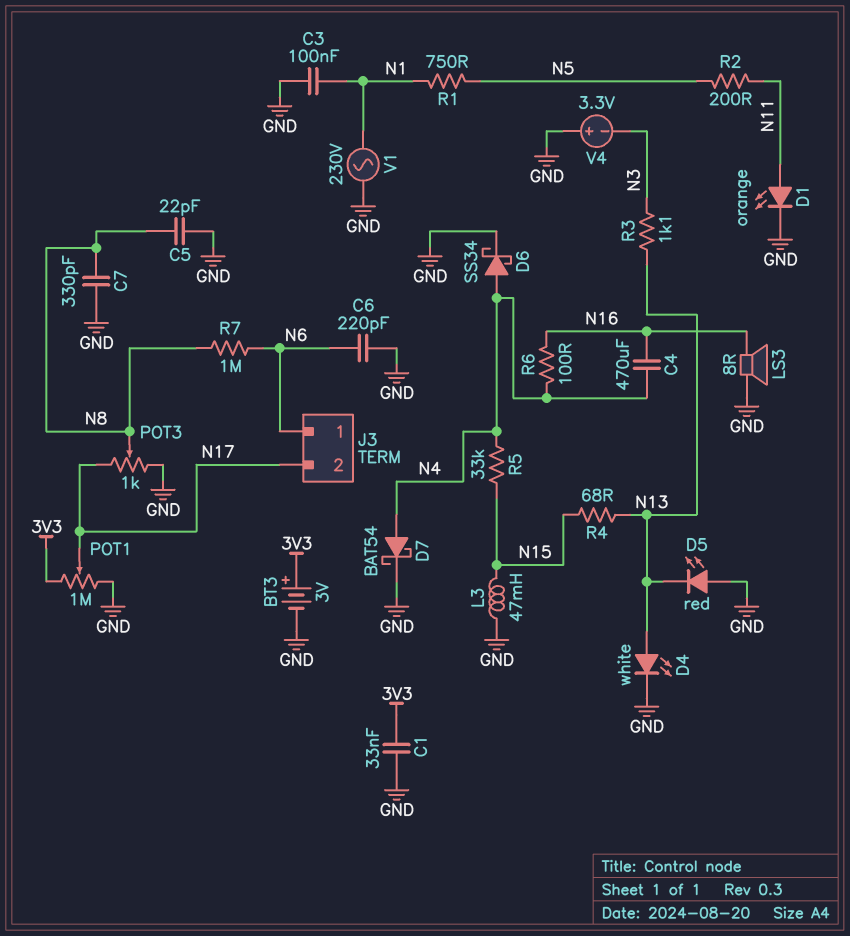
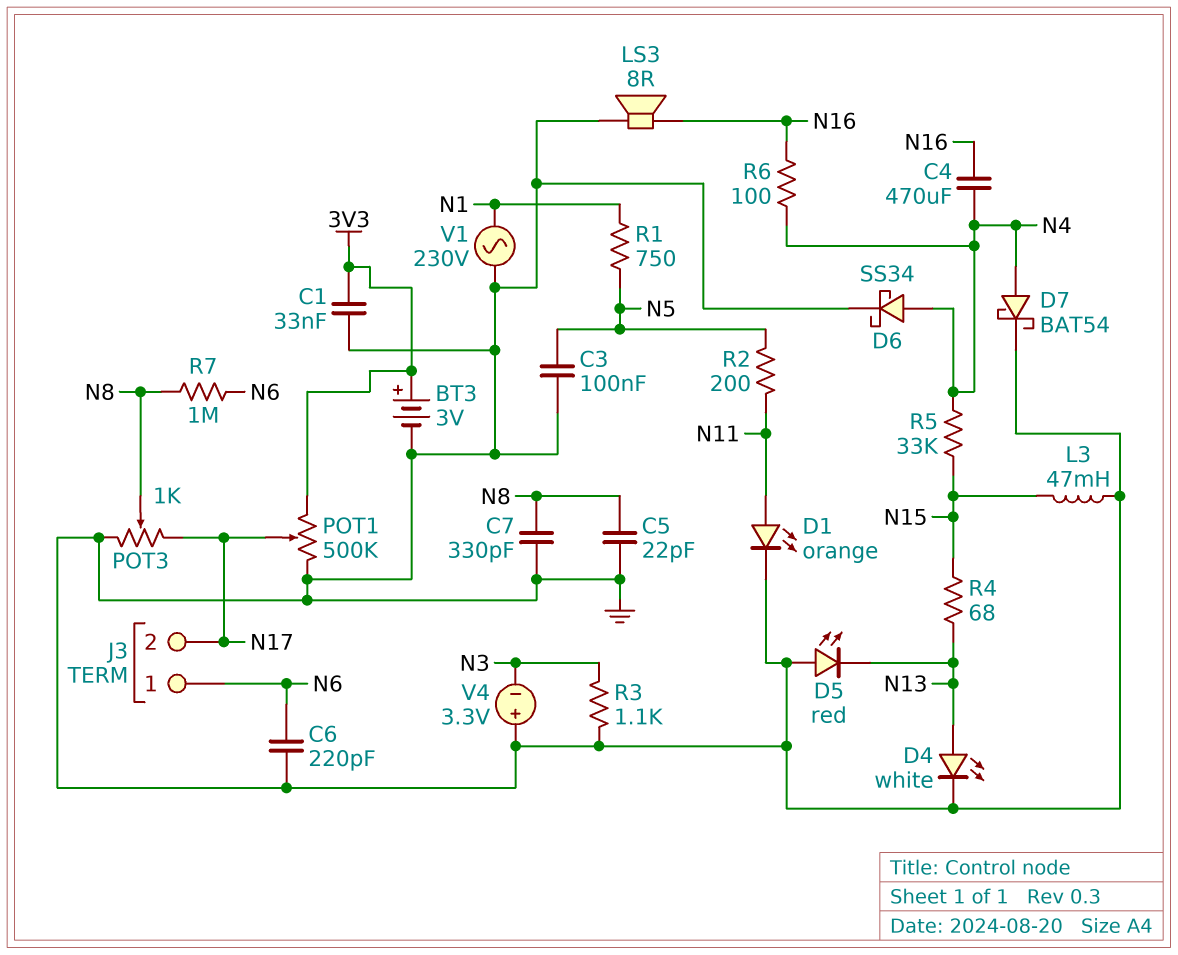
C3: 100nF (GND, N1) -> 100nF (GND, N5)
POT1: 1M (3V3, GND, wiper N17) -> 500k (3V3, GND, wiper N17)
R3: 1.1k (N3, N13) -> 1.1k (GND, N3)

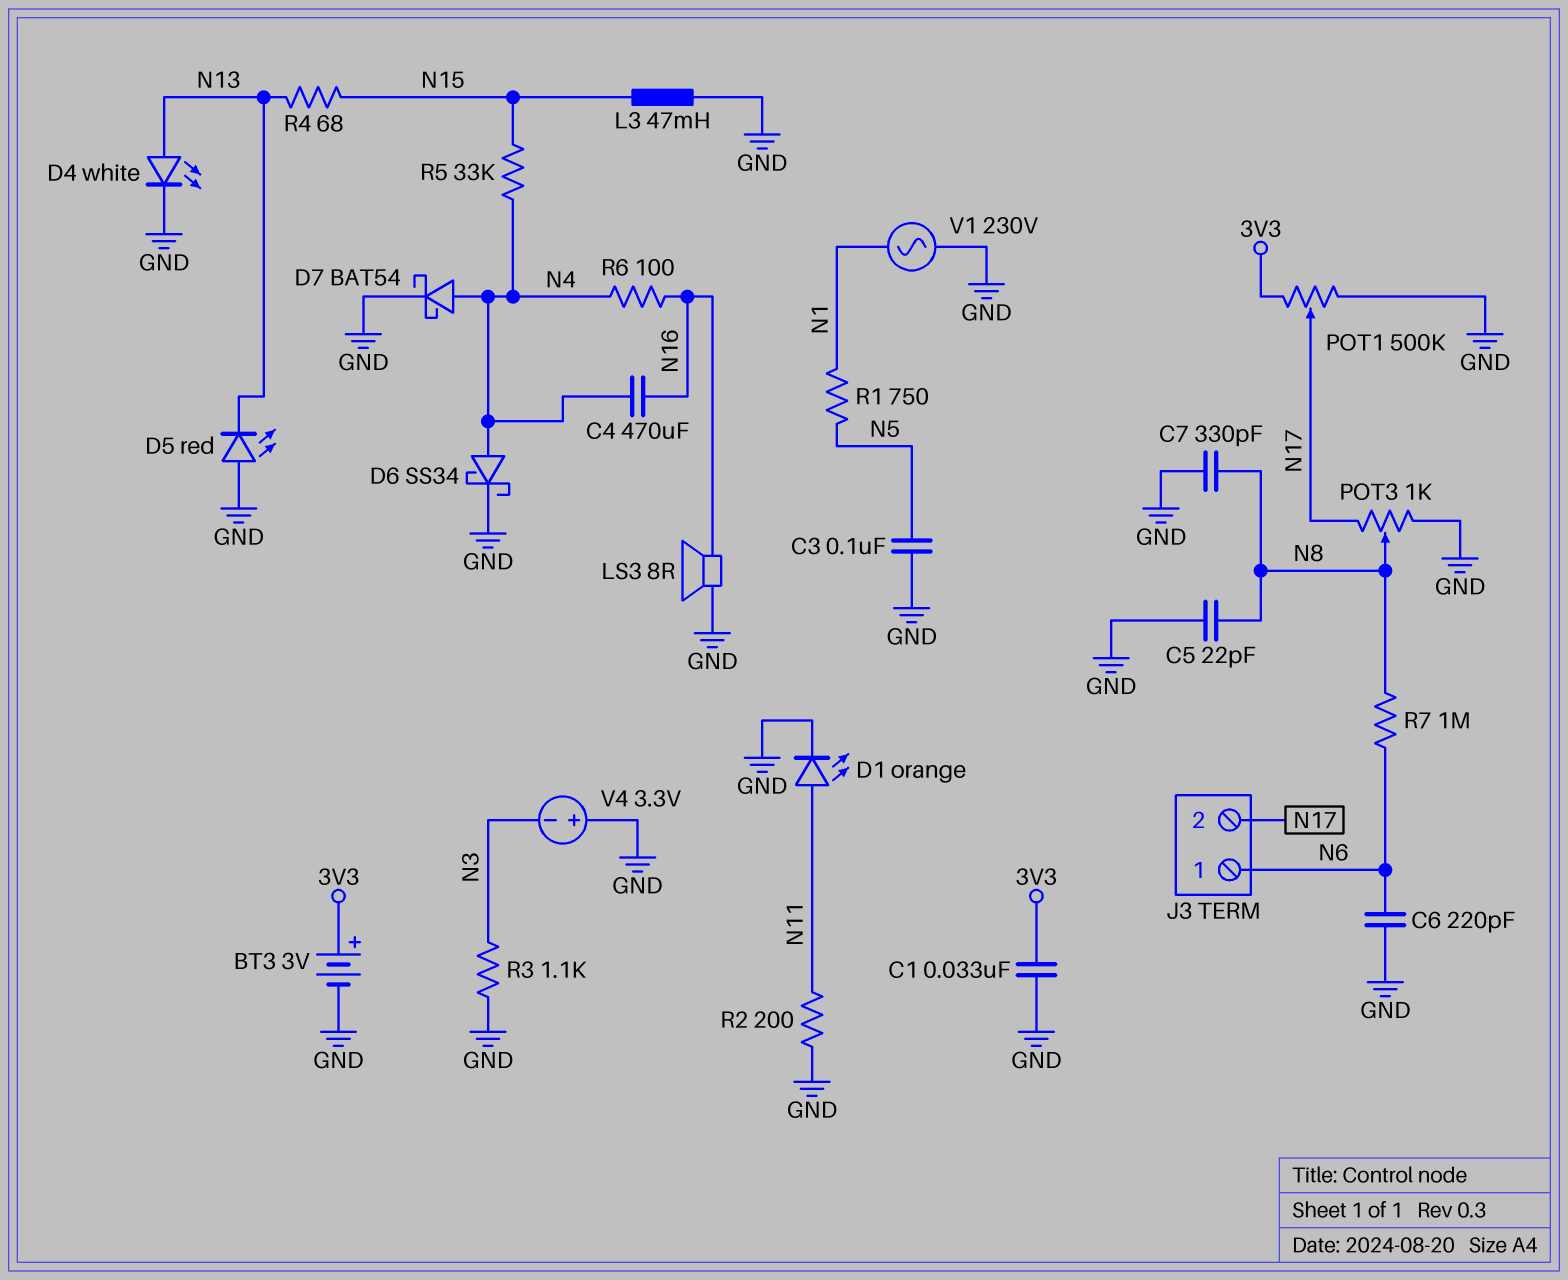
R2: 200 (N5, N11) -> 200 (GND, N11)

